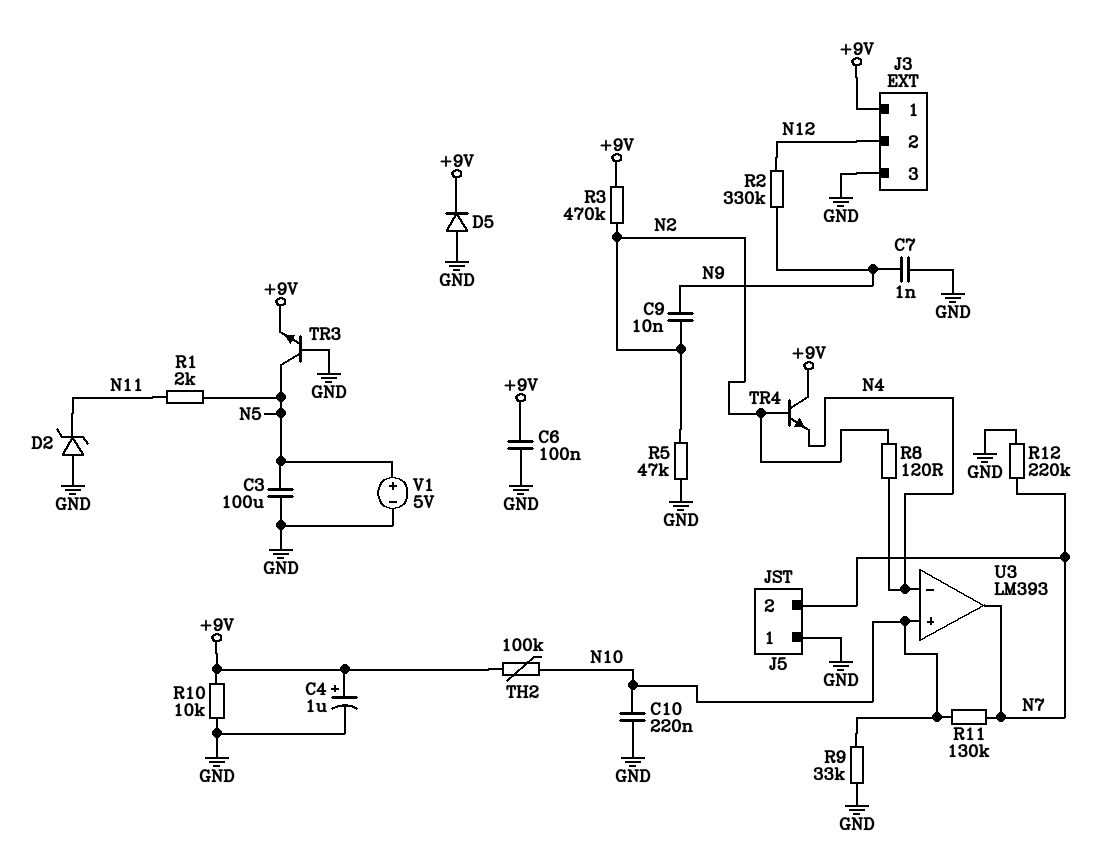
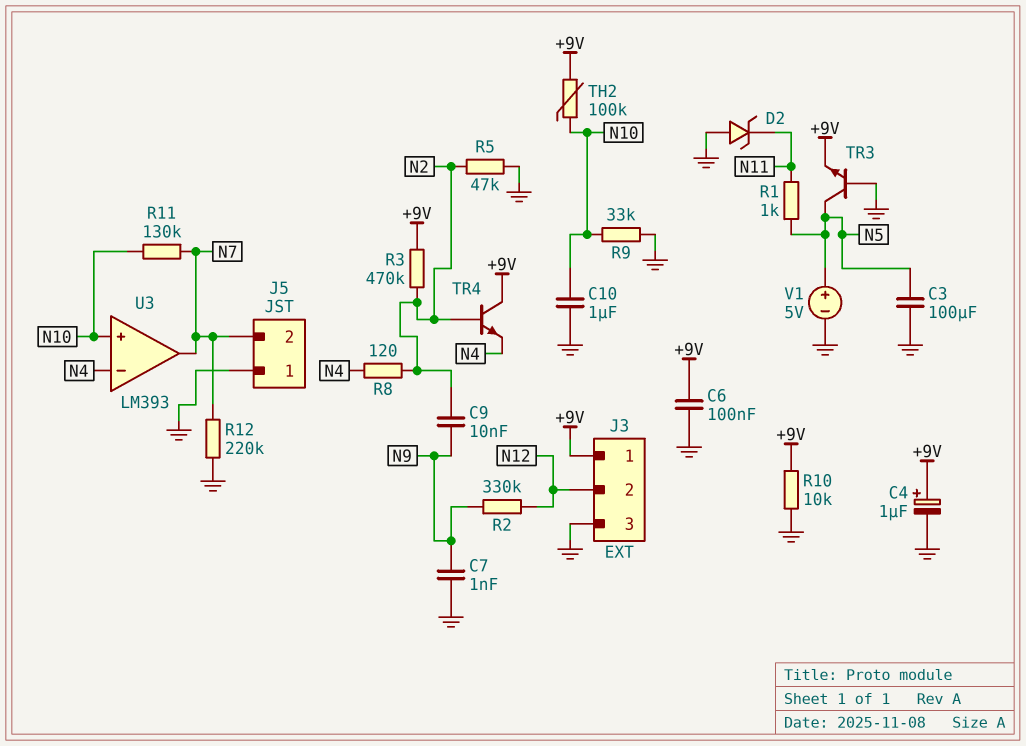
C10: 220nF (GND, N10) -> 1uF (GND, N10)
D5: diode (A GND, K +9V) -> none
R1: 2k (N5, N11) -> 1k (N5, N11)

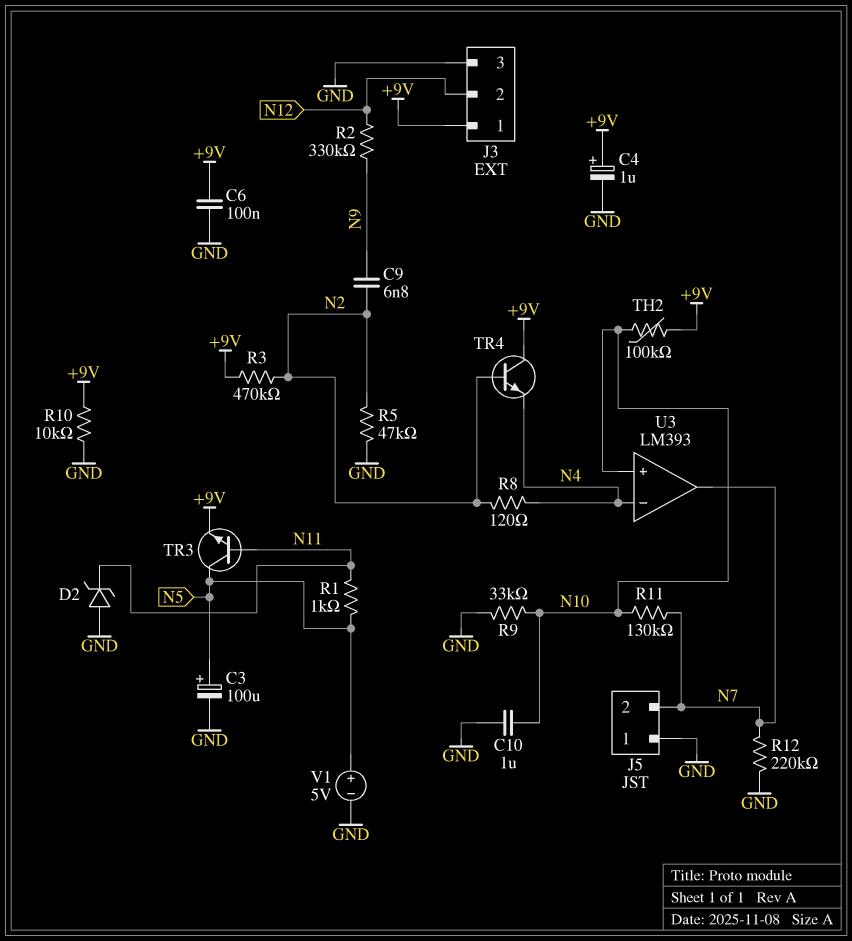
C3: 100uF (GND, N5) -> 100uF (plus N5, minus GND)
C7: 1nF (GND, N9) -> none
C9: 10nF (N2, N9) -> 6.8nF (N2, N9)
TR3: NPN (B GND, C N5, E +9V) -> NPN (B N11, C N5, E +9V)

